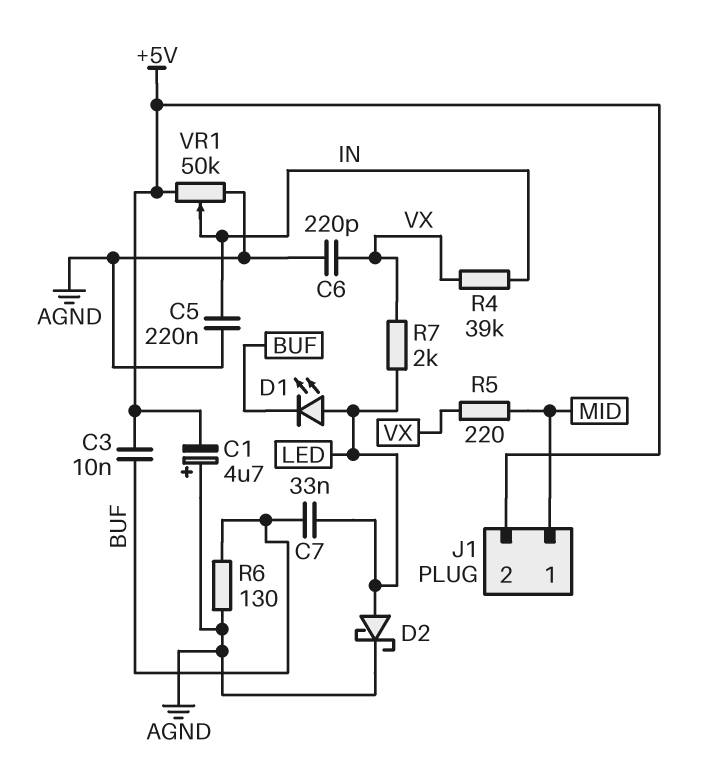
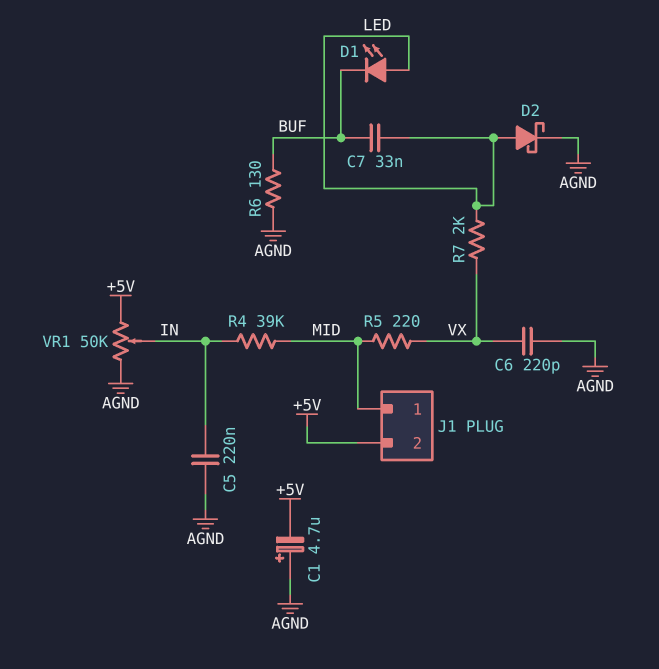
C3: 10nF (+5V, BUF) -> none
R4: 39k (IN, VX) -> 39k (IN, MID)

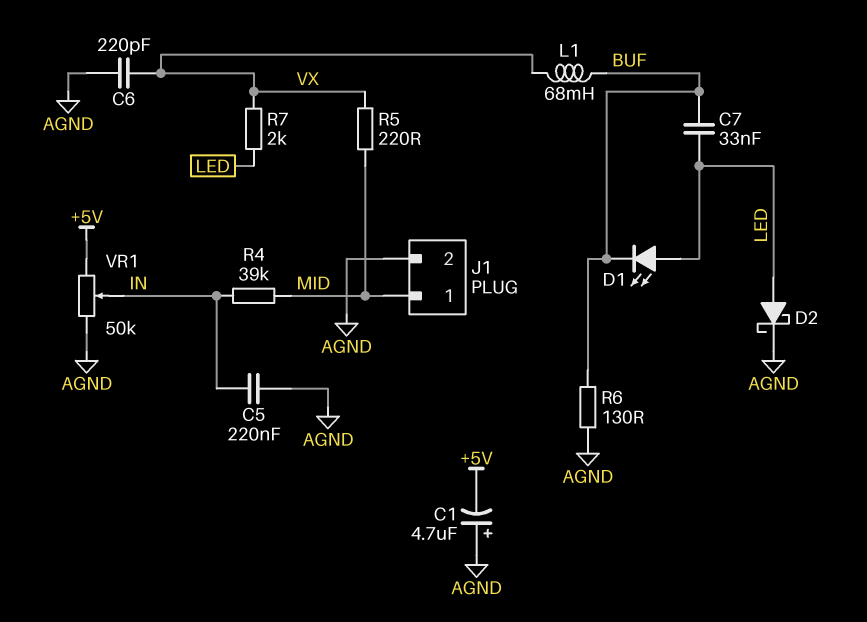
J1 pin 2: +5V -> AGND
L1: none -> 68mH (BUF, VX)

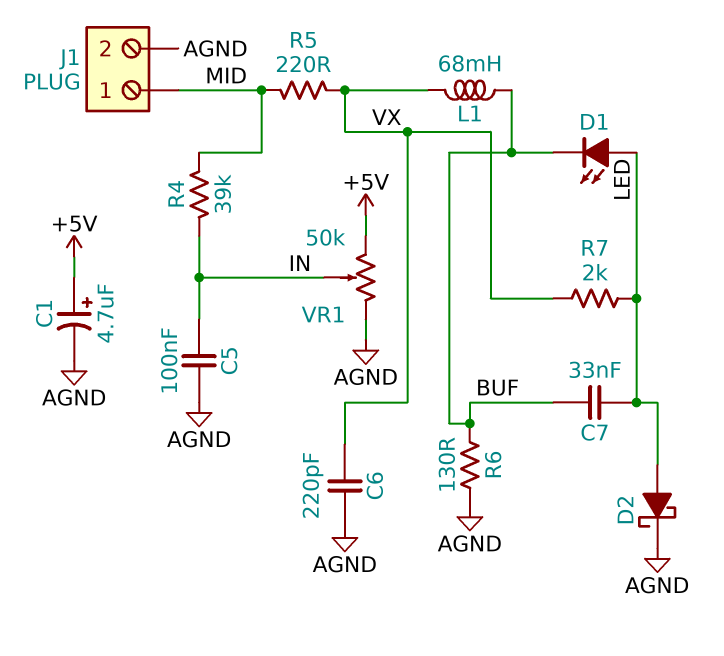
C1: 4.7uF (plus AGND, minus +5V) -> 4.7uF (plus +5V, minus AGND)
C5: 220nF (AGND, IN) -> 100nF (AGND, IN)

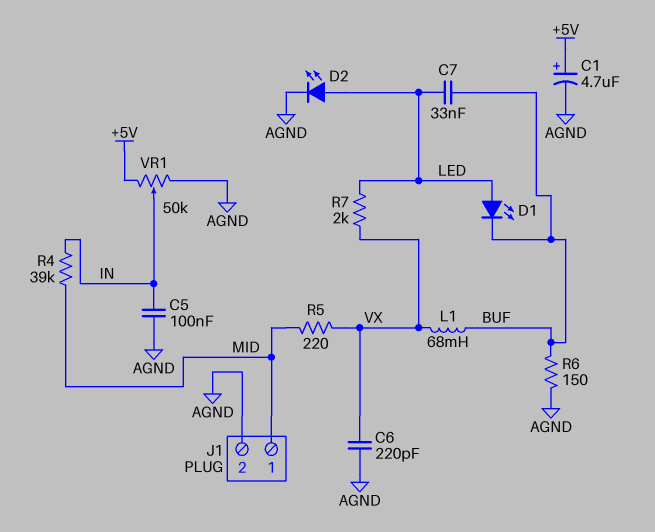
D2: schottky (A LED, K AGND) -> LED (A LED, K AGND)
R6: 130 (AGND, BUF) -> 150 (AGND, BUF)

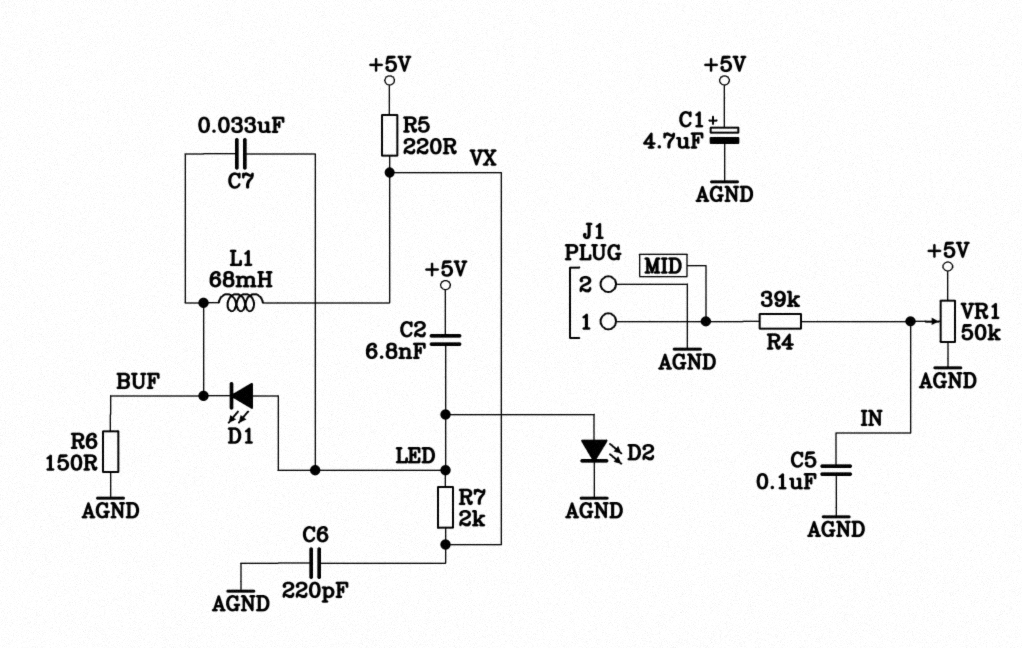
C2: none -> 6.8nF (+5V, LED)
R5: 220 (MID, VX) -> 220 (+5V, VX)

